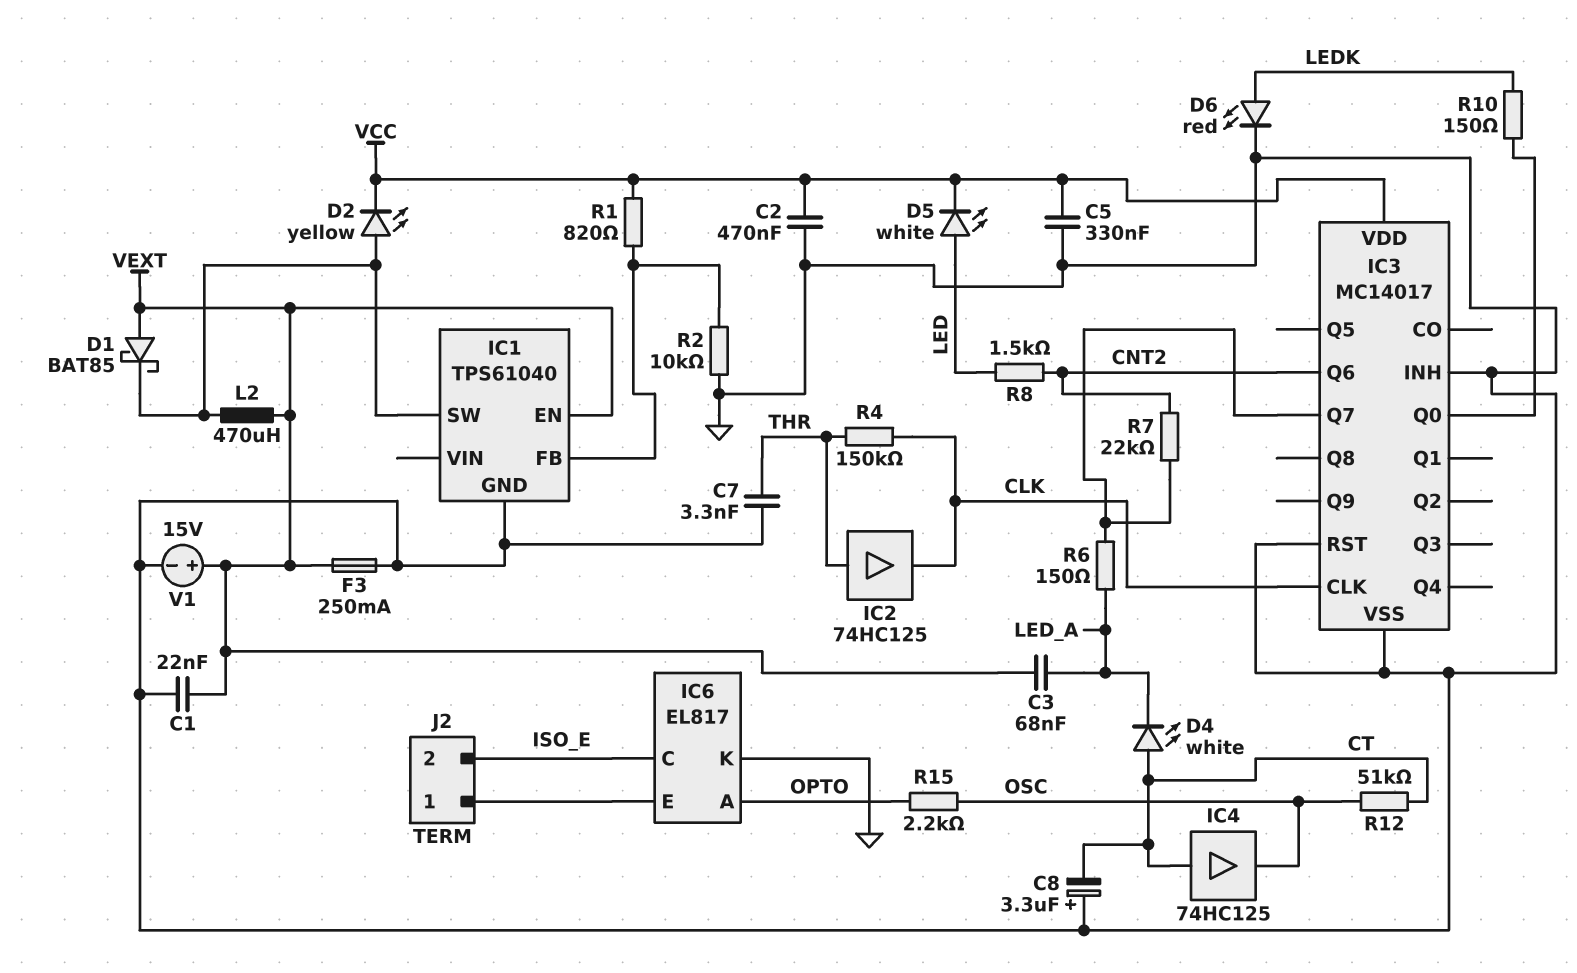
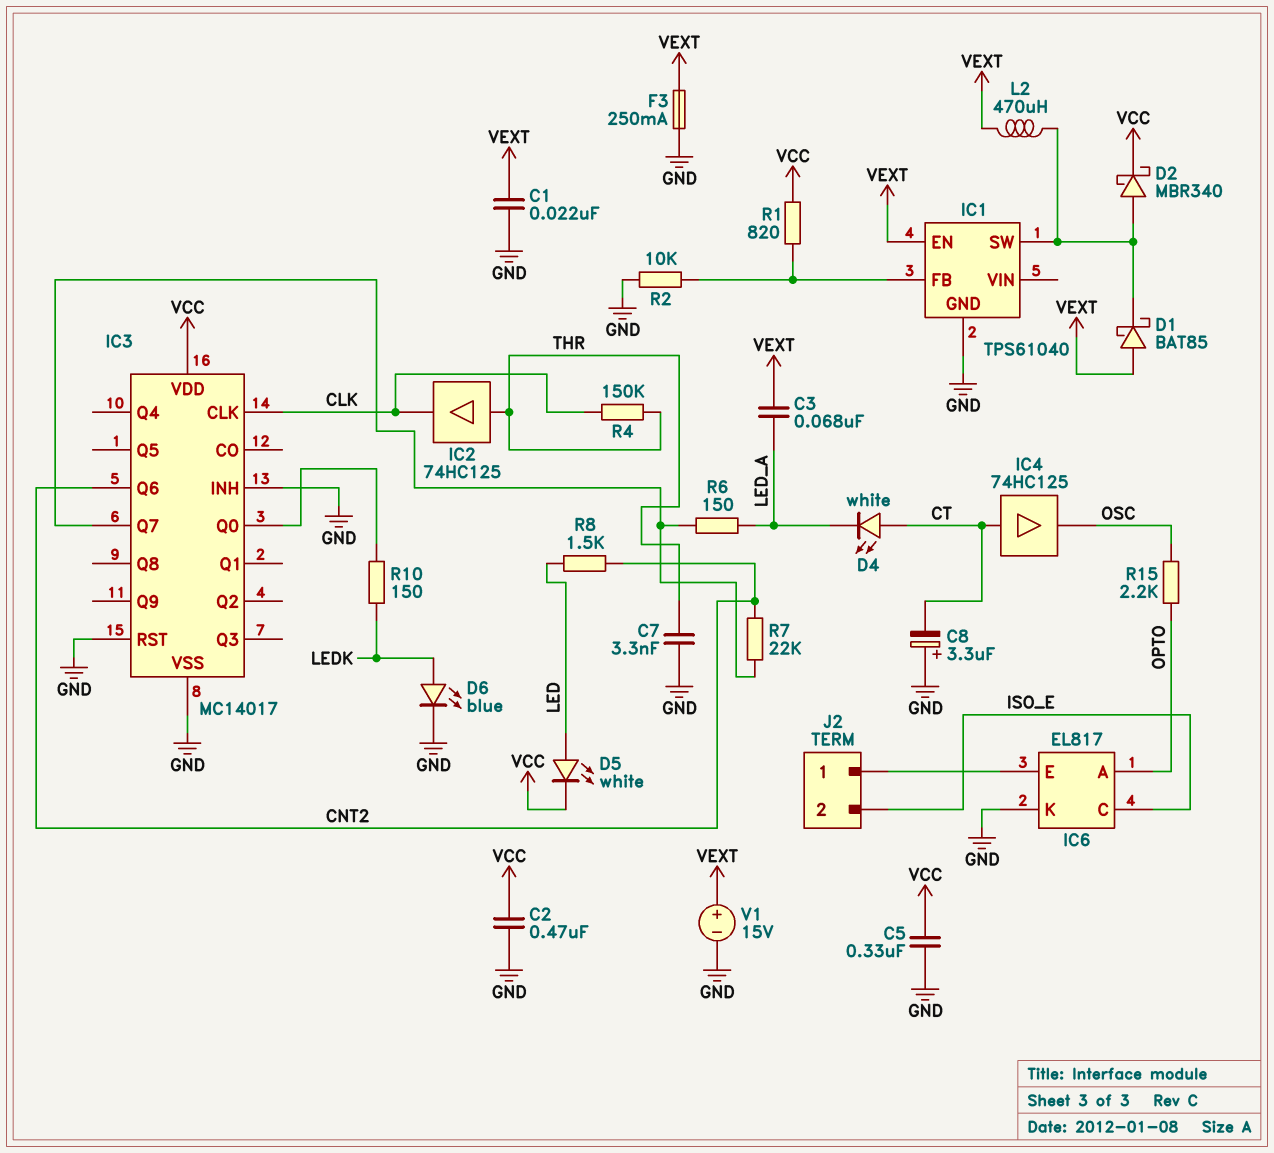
D2: LED yellow (A IC1/SW, K VCC) -> schottky MBR340 (A IC1/SW, K VCC)
D6: LED red (A LEDK, K GND) -> LED blue (A LEDK, K GND)
R12: 51k (CT, OSC) -> none

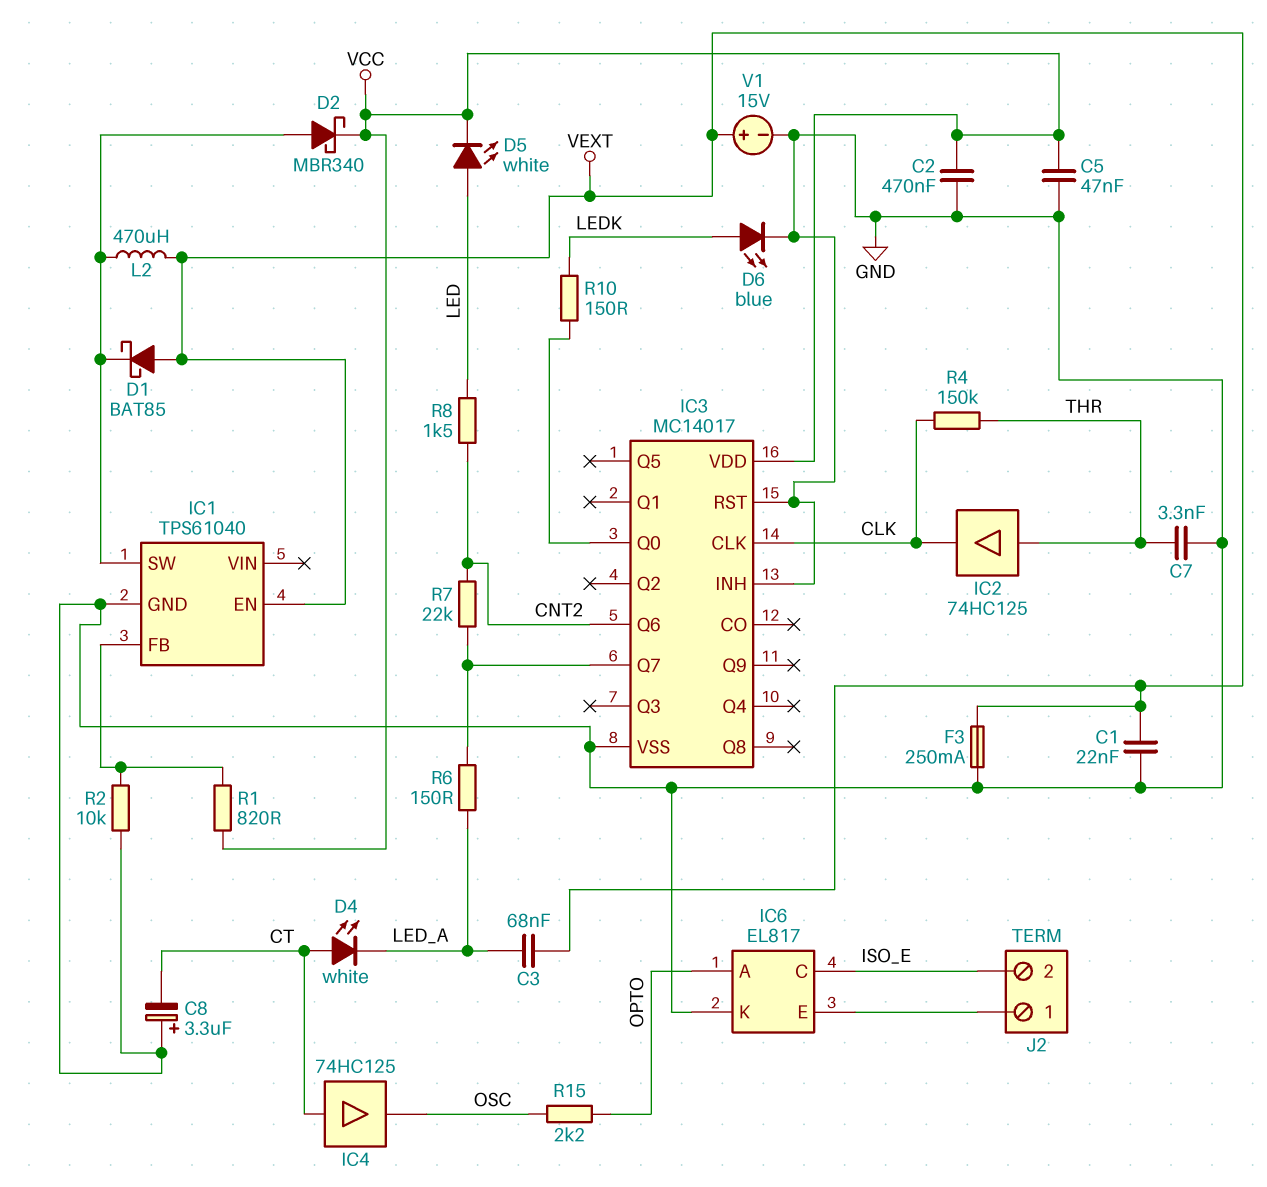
C5: 330nF (GND, VCC) -> 47nF (GND, VCC)

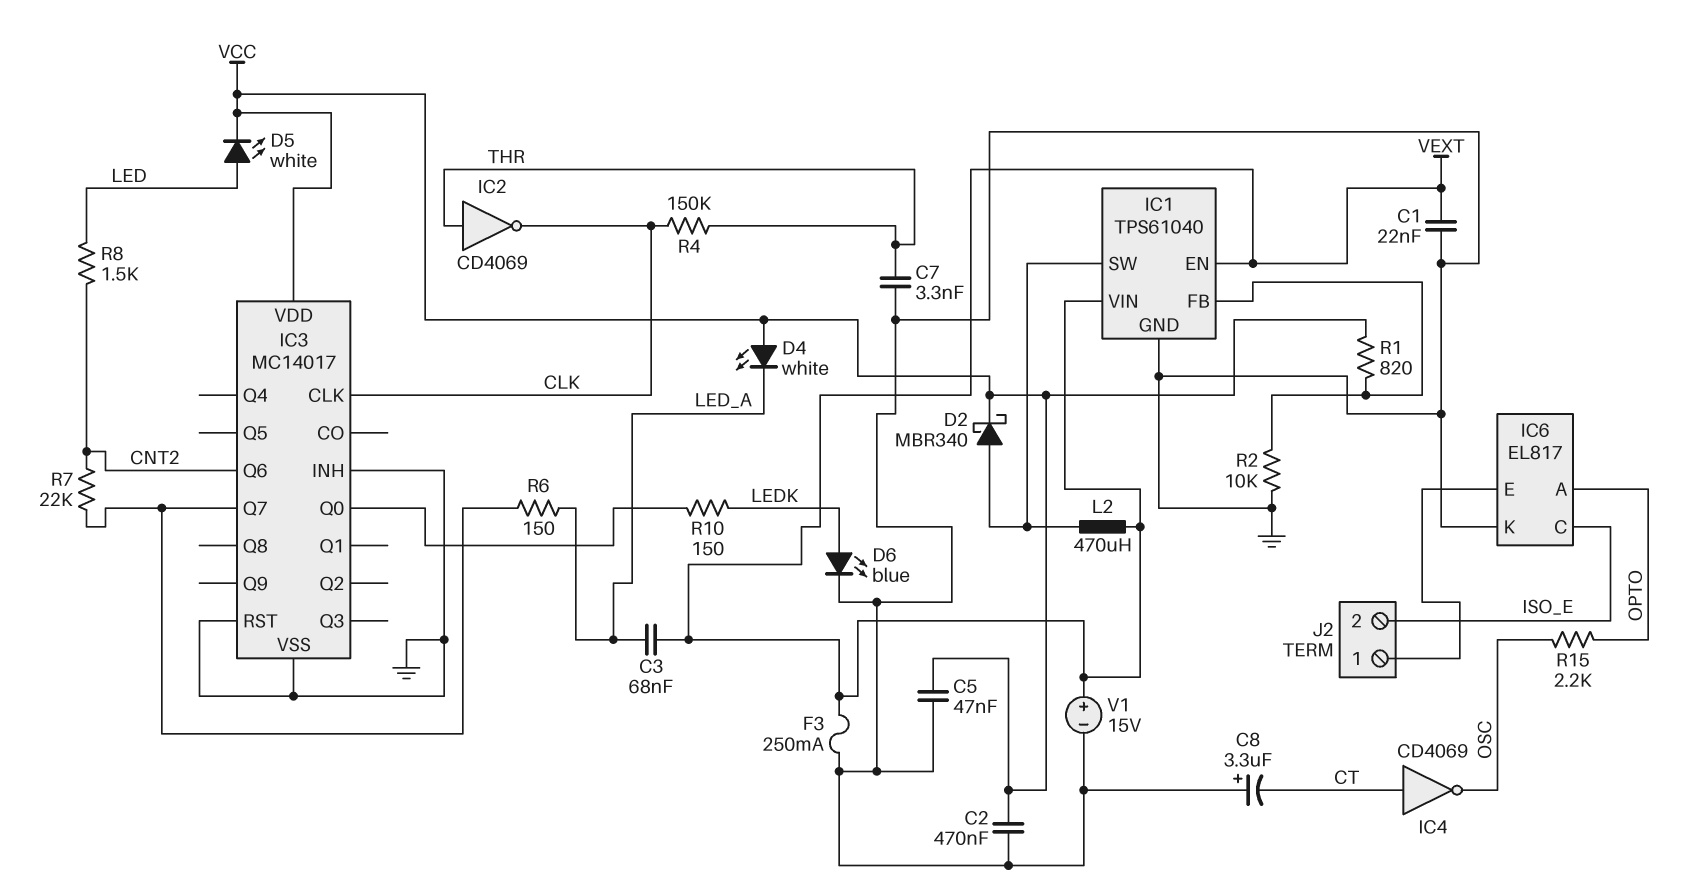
D1: schottky BAT85 (A VEXT, K IC1/SW) -> none
D4: LED white (A CT, K LED_A) -> LED white (A VCC, K LED_A)
IC1 pin VIN: none -> VEXT
IC2: buffer 74HC125 (in THR, out CLK) -> NOT CD4069 (in THR, out CLK)
IC4: buffer 74HC125 (in CT, out OSC) -> NOT CD4069 (in CT, out OSC)

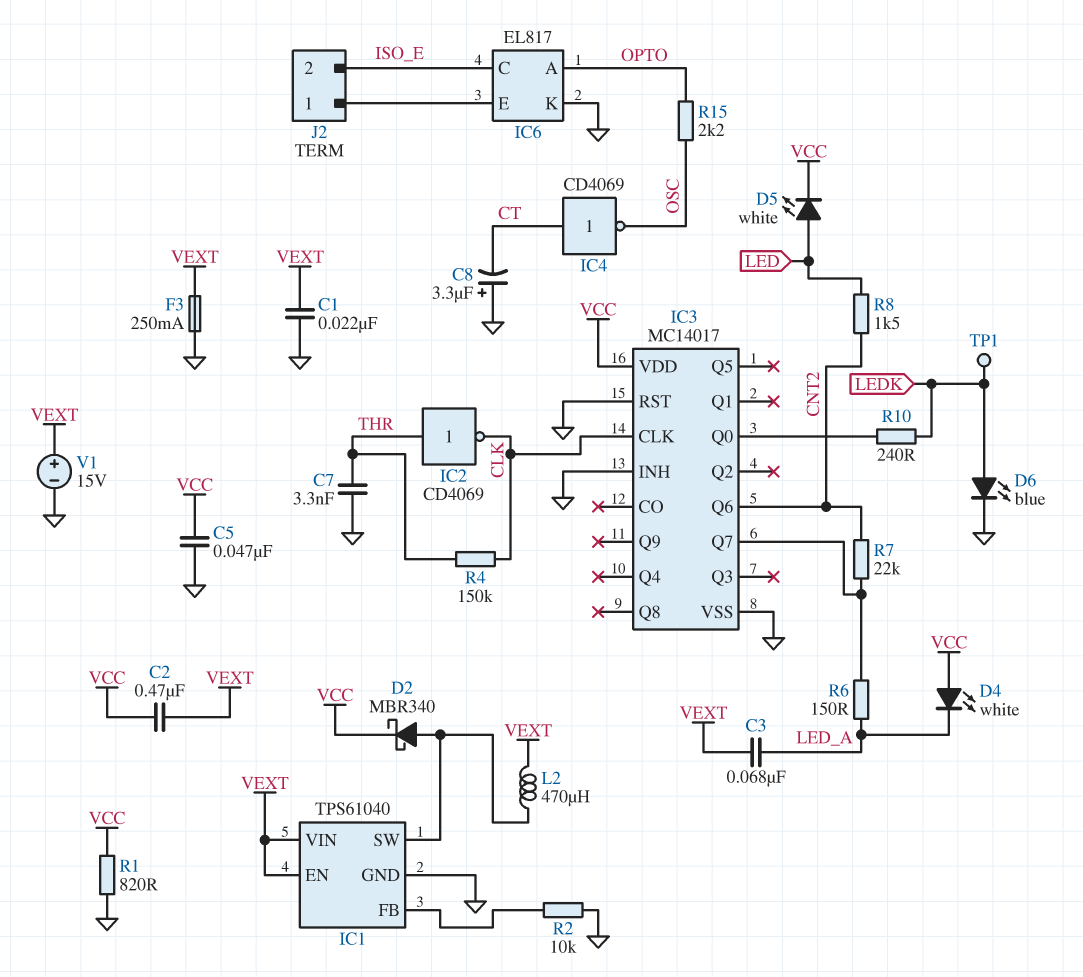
C2: 470nF (GND, VCC) -> 470nF (VCC, VEXT)
R1: 820 (IC1/FB, VCC) -> 820 (GND, VCC)
R10: 150 (IC3/Q0, LEDK) -> 240 (IC3/Q0, LEDK)
TP1: none -> test point (LEDK)

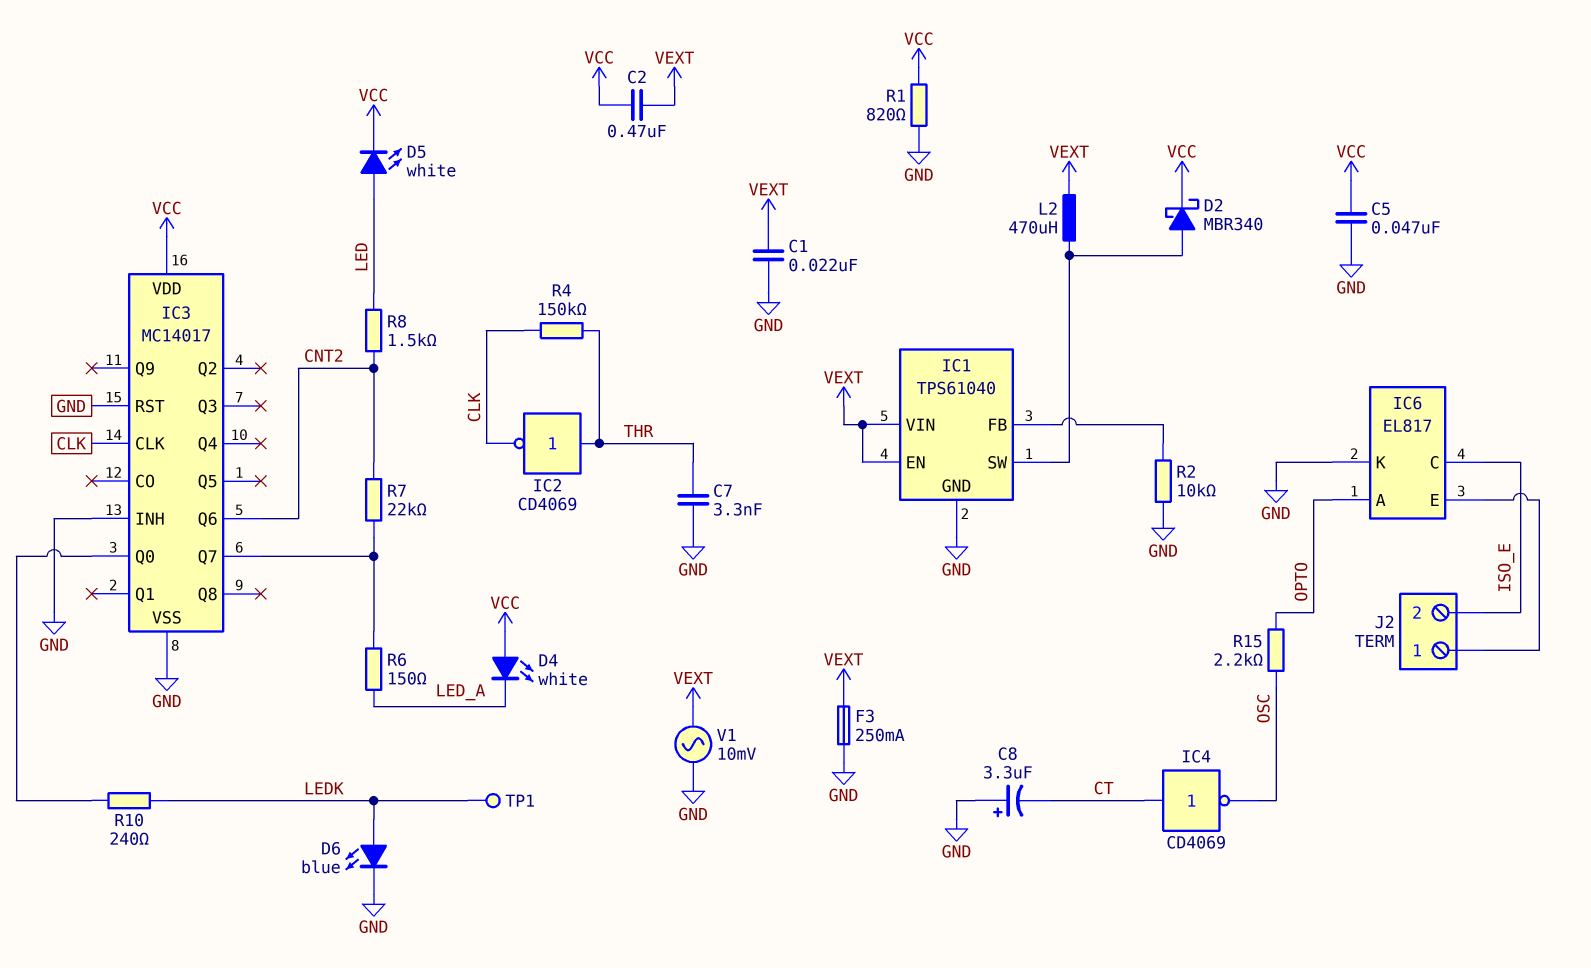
C3: 68nF (LED_A, VEXT) -> none
V1: 15V (plus VEXT, minus GND) -> AC 10mV (GND, VEXT)

